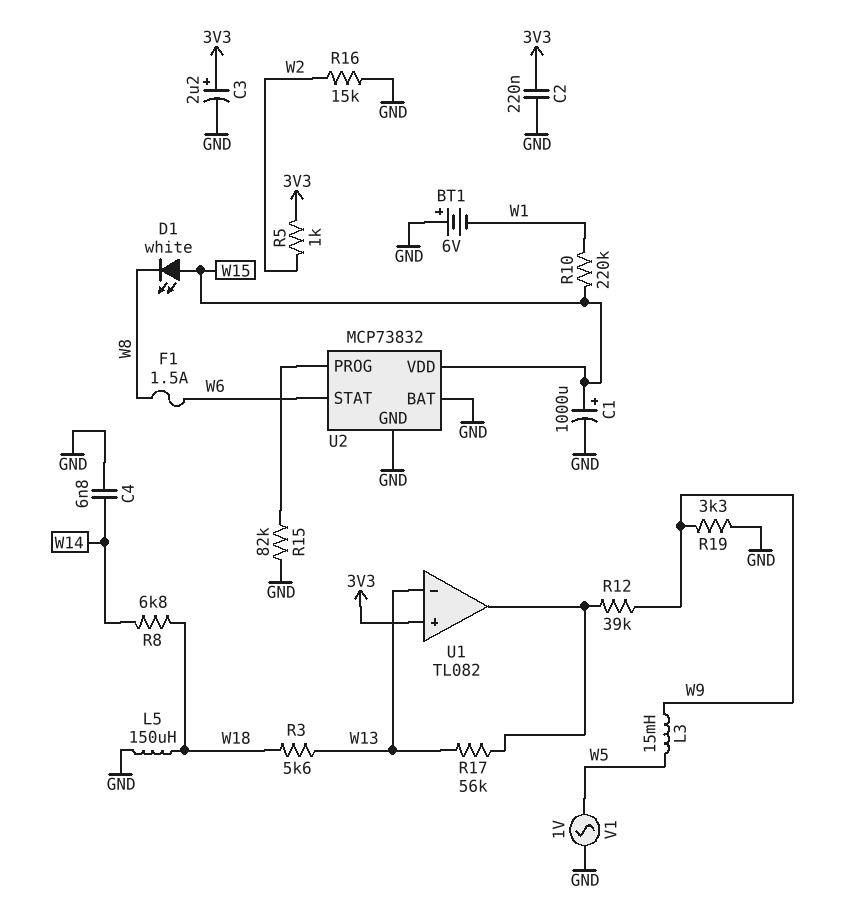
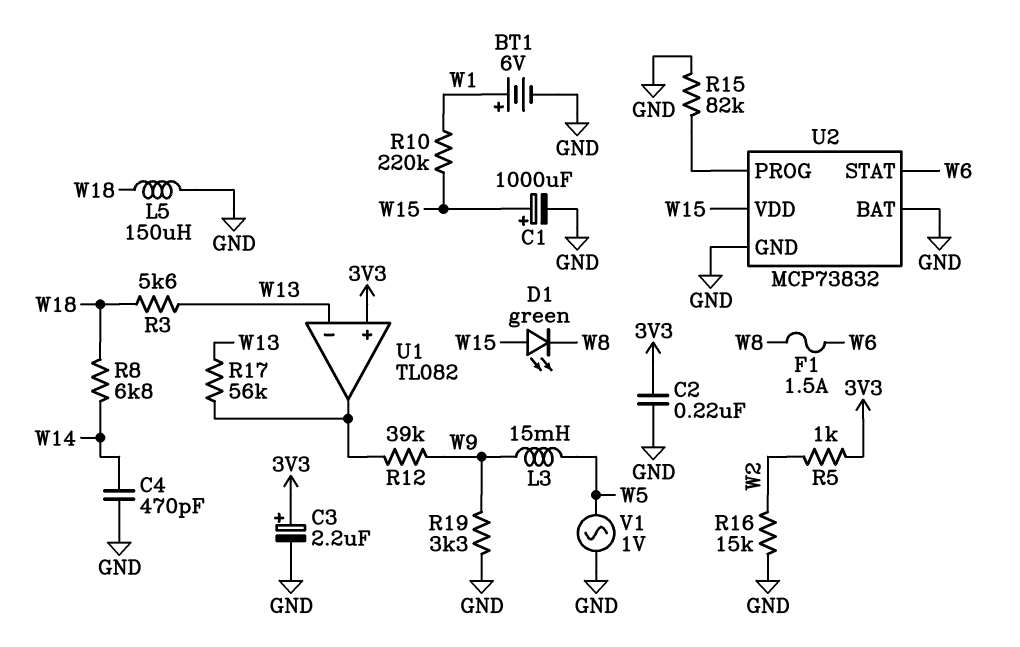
BT1: 6V (plus GND, minus W1) -> 6V (plus W1, minus GND)
C4: 6.8nF (GND, W14) -> 470pF (GND, W14)
D1: LED white (A W15, K W8) -> LED green (A W15, K W8)

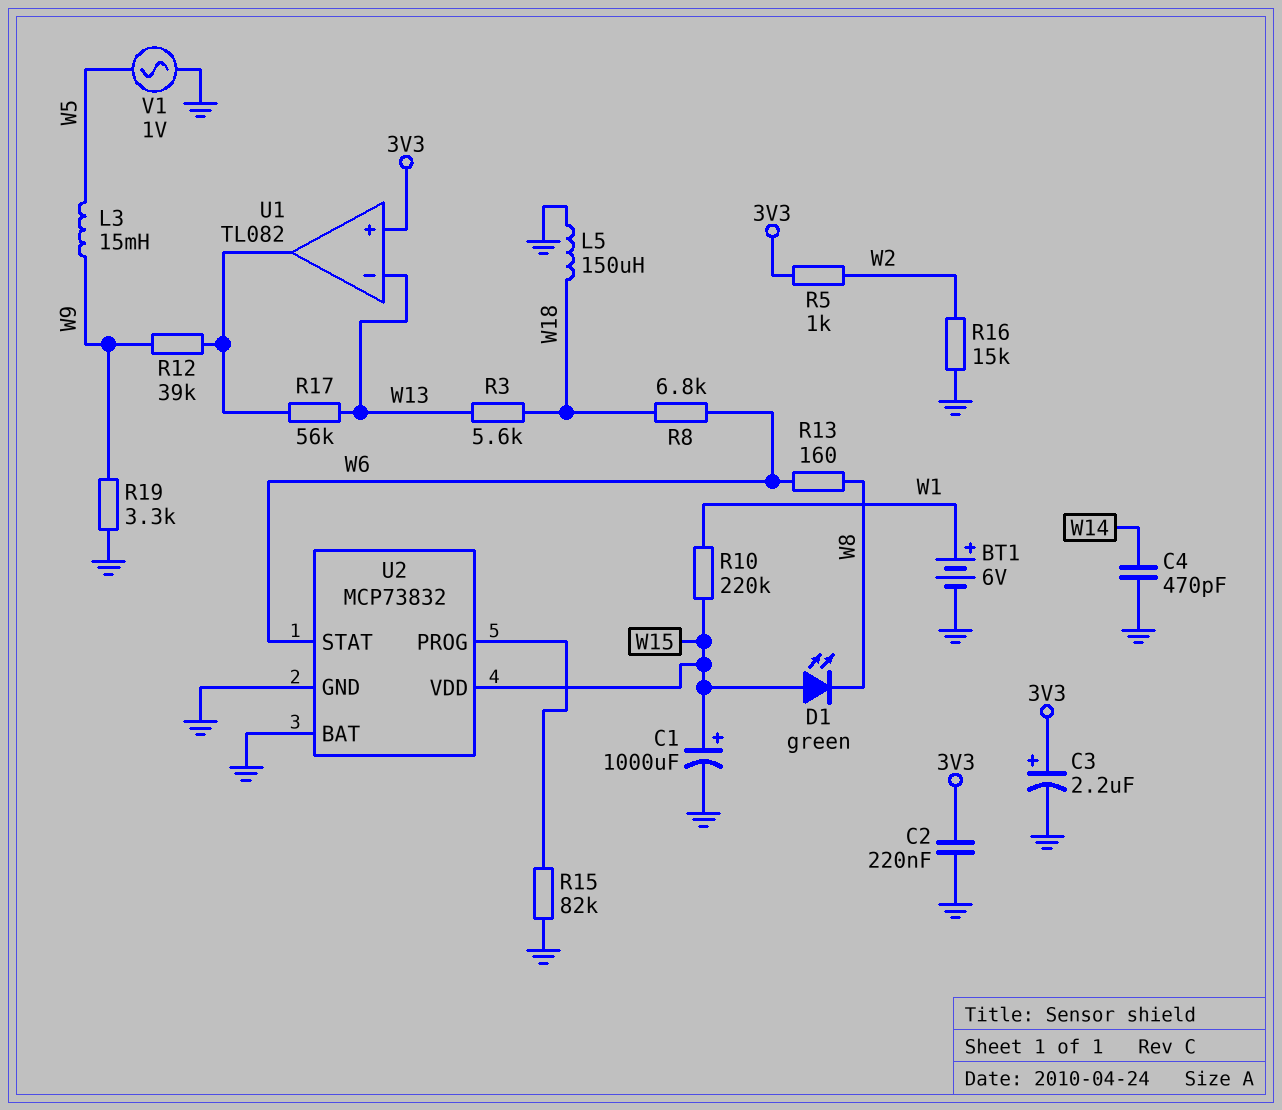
F1: 1.5A (W6, W8) -> none
R8: 6.8k (W14, W18) -> 6.8k (W6, W18)
R13: none -> 160 (W6, W8)

